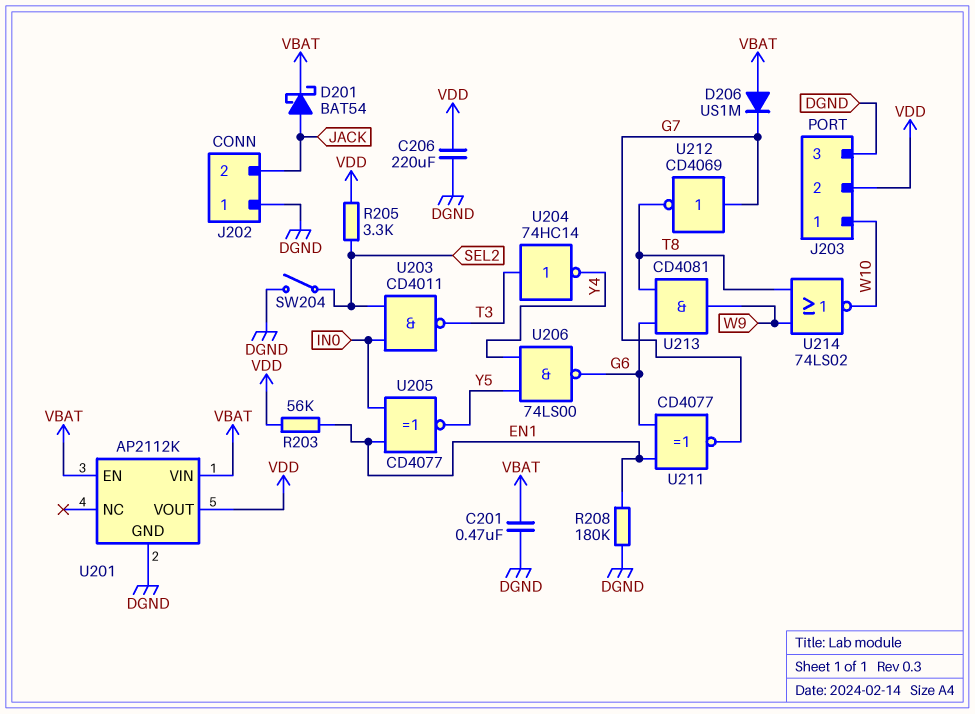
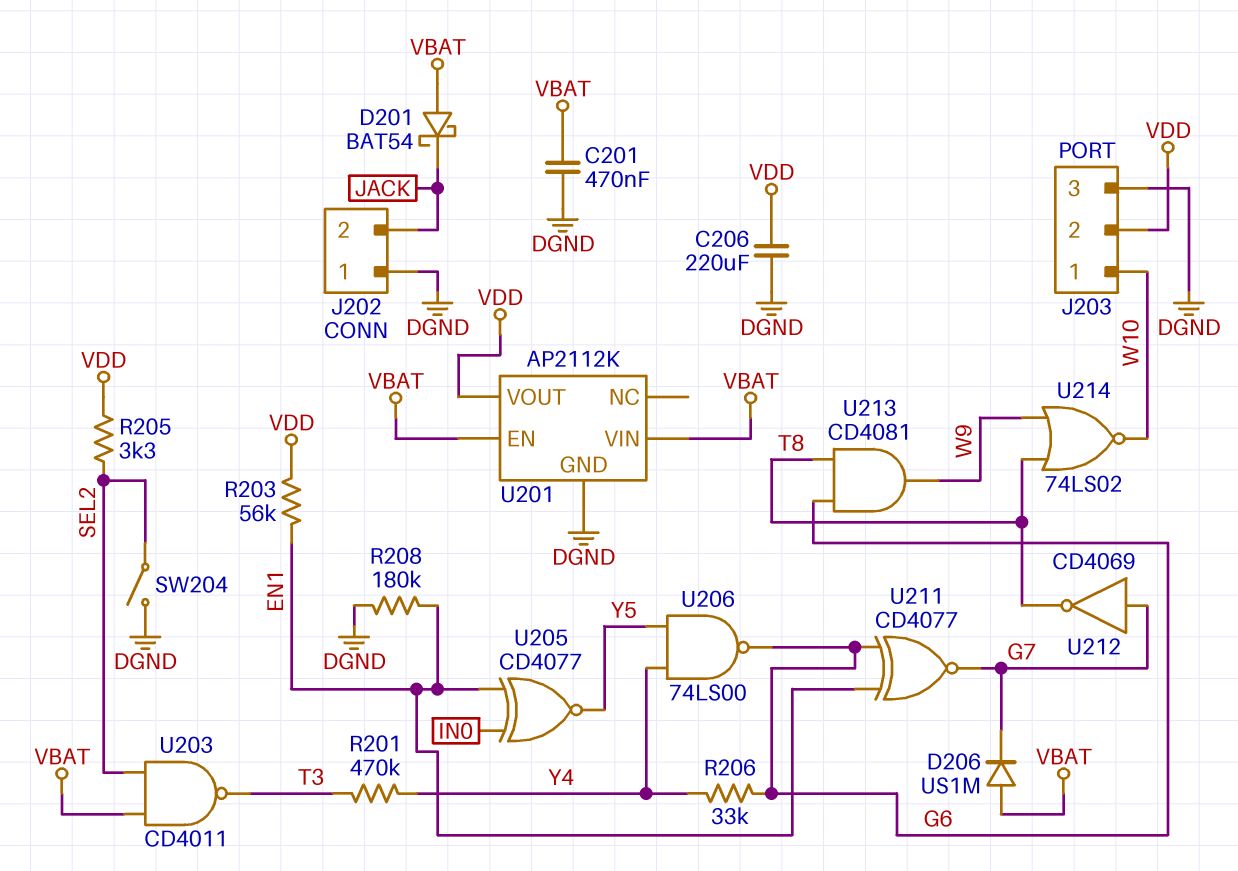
D201: schottky BAT54 (A JACK, K VBAT) -> schottky BAT54 (A VBAT, K JACK)
R201: none -> 470k (T3, Y4)
R206: none -> 33k (G6, Y4)
U203: NAND CD4011 (in IN0, in SEL2, out T3) -> NAND CD4011 (in SEL2, in VBAT, out T3)
U204: NOT 74HC14 (in T3, out Y4) -> none

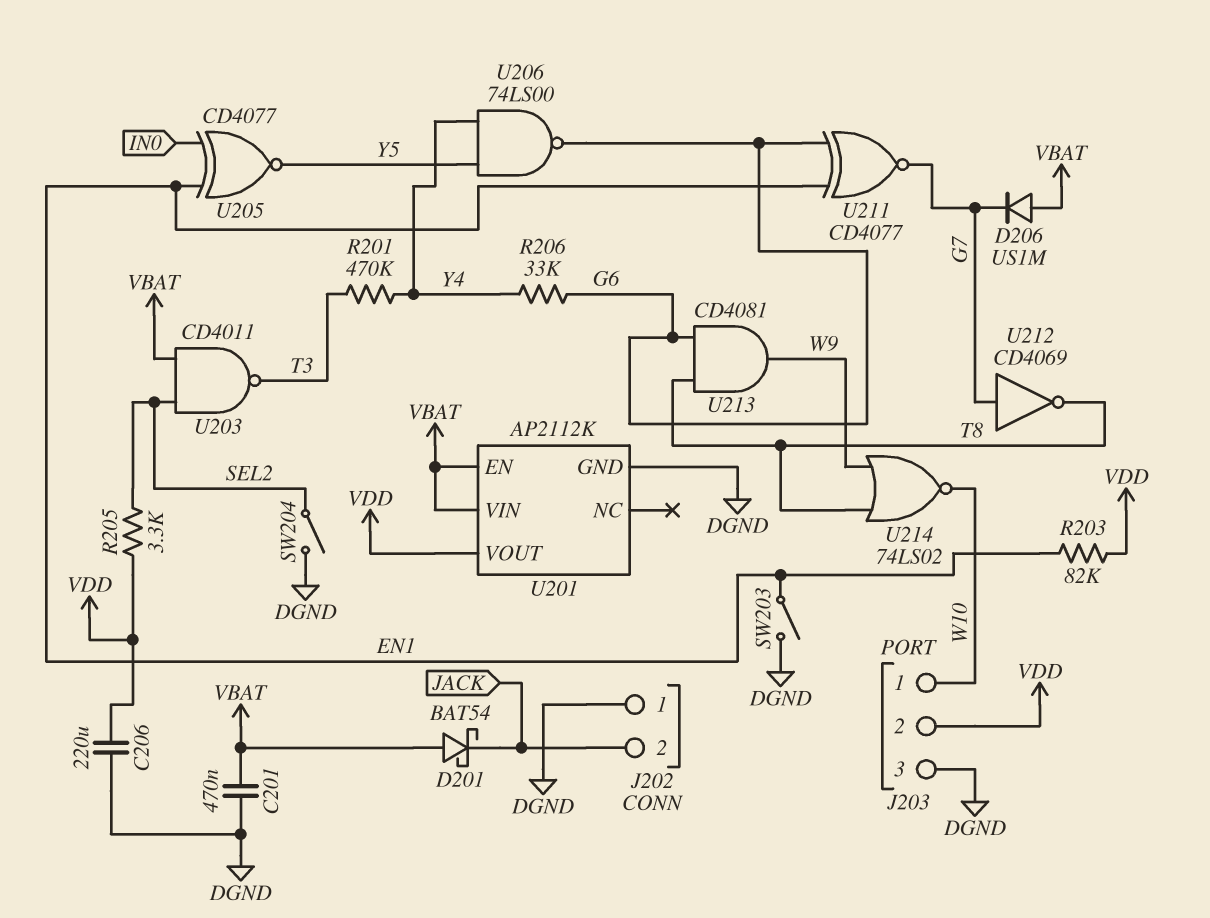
R203: 56k (EN1, VDD) -> 82k (EN1, VDD)
R208: 180k (DGND, EN1) -> none
SW203: none -> switch (DGND, EN1)

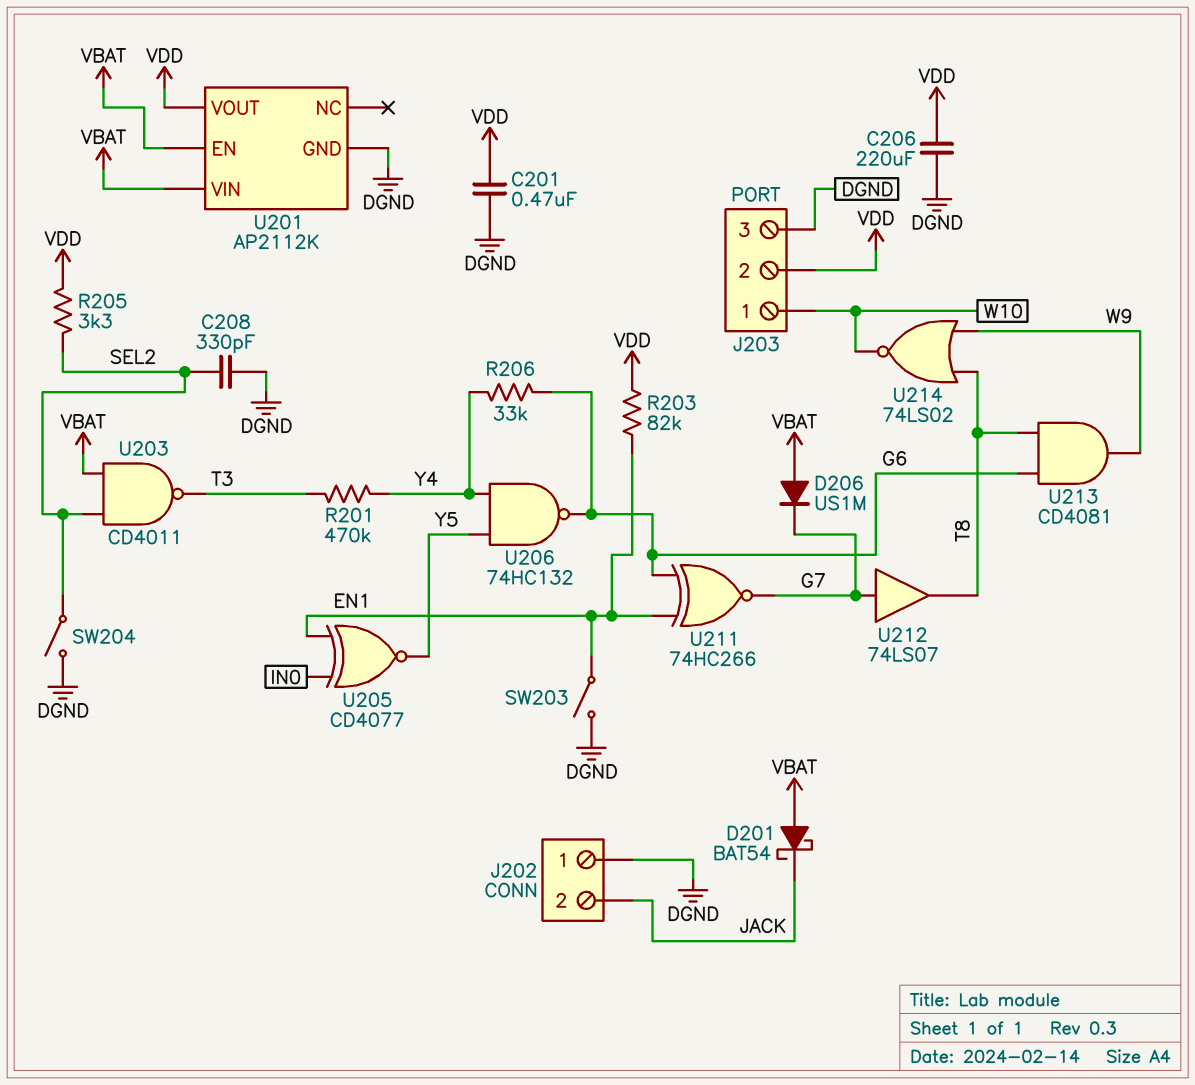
C201: 470nF (DGND, VBAT) -> 470nF (DGND, VDD)
C208: none -> 330pF (DGND, SEL2)
U206: NAND 74LS00 (in Y4, in Y5, out G6) -> NAND 74HC132 (in Y4, in Y5, out G6)
U211: XNOR CD4077 (in EN1, in G6, out G7) -> XNOR 74HC266 (in EN1, in G6, out G7)
U212: NOT CD4069 (in G7, out T8) -> buffer 74LS07 (in G7, out T8)

